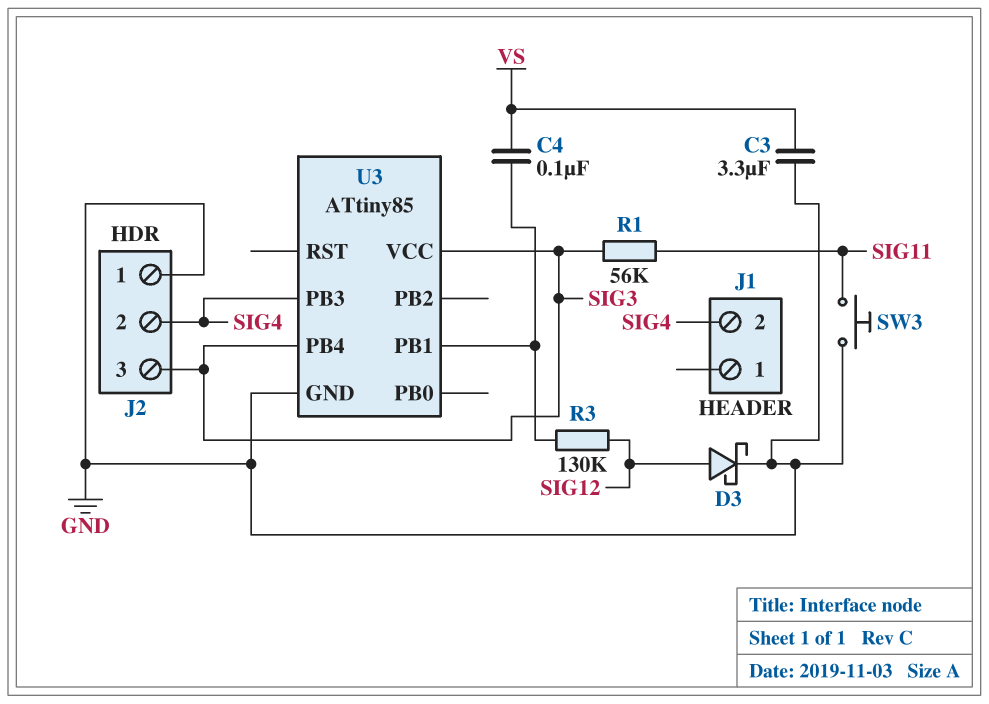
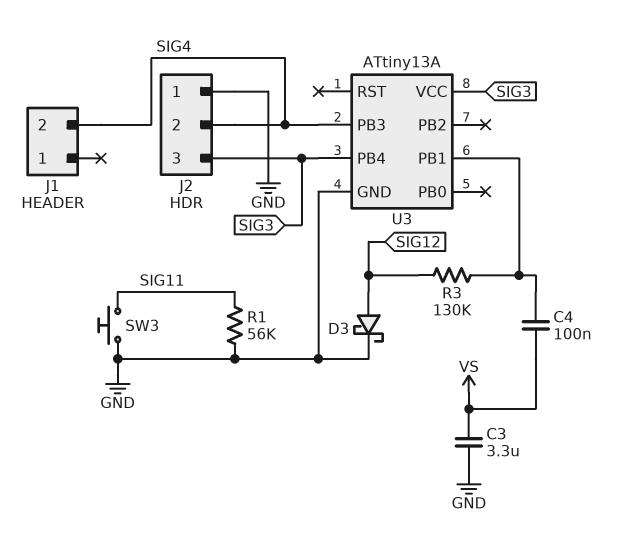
R1: 56k (SIG3, SIG11) -> 56k (GND, SIG11)
U3: ATtiny85 -> ATtiny13A

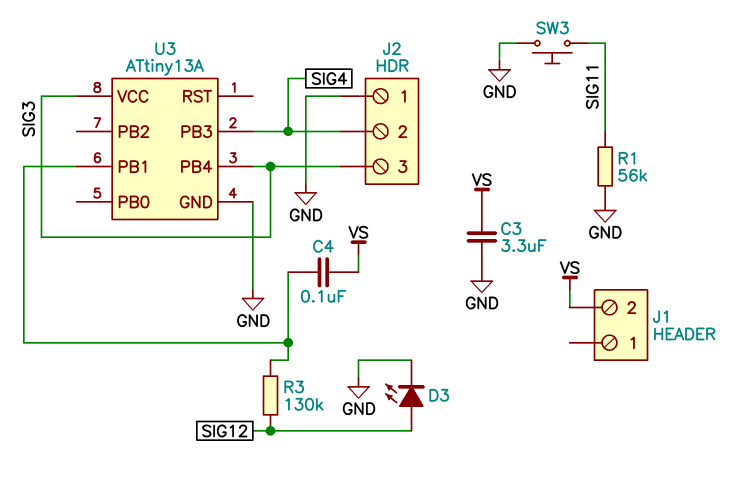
D3: schottky (A SIG12, K GND) -> LED (A SIG12, K GND)
J1 pin 2: SIG4 -> VS

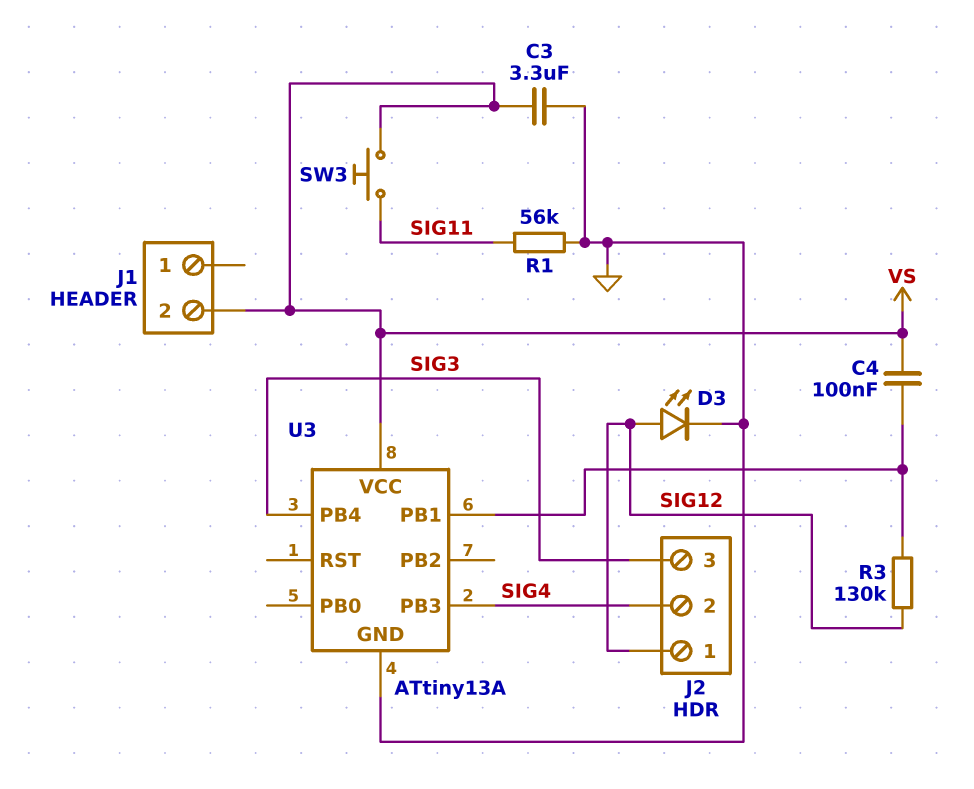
J2 pin 1: GND -> SIG12
SW3: button (GND, SIG11) -> button (SIG11, VS)
U3 pin VCC: SIG3 -> VS

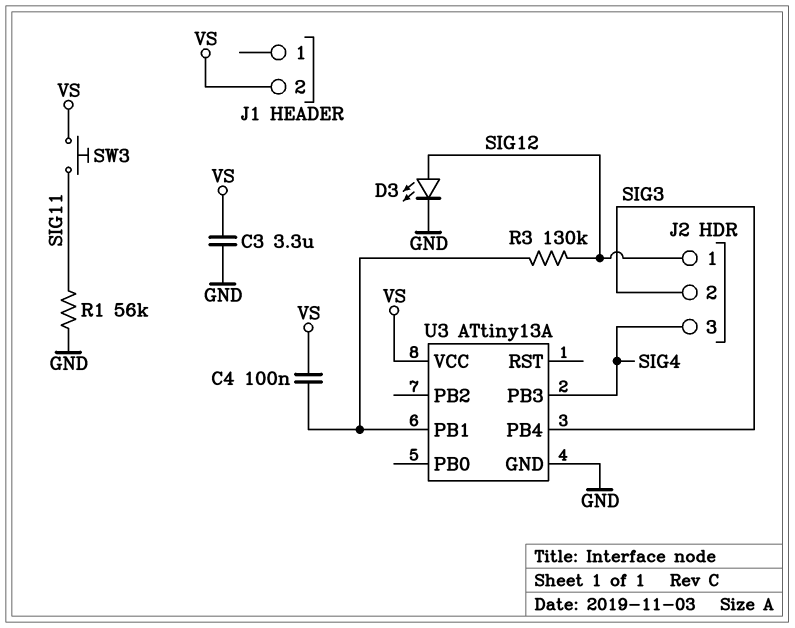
J2 pin 2: SIG4 -> SIG3
J2 pin 3: SIG3 -> SIG4

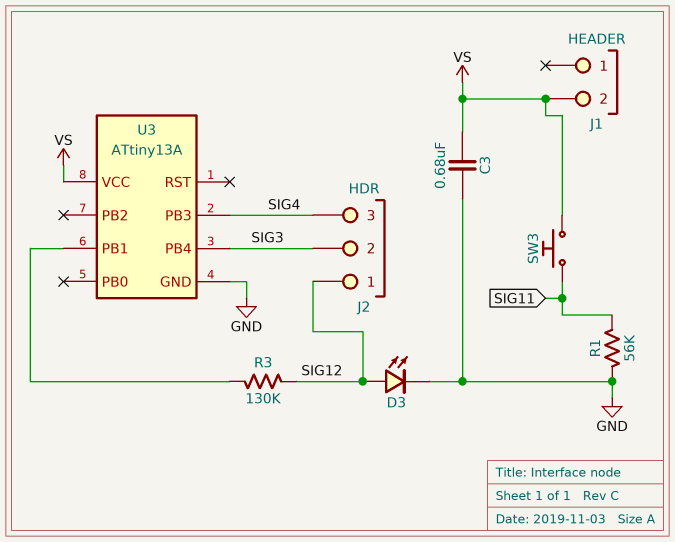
C3: 3.3uF (GND, VS) -> 680nF (GND, VS)
C4: 100nF (U3/PB1, VS) -> none

